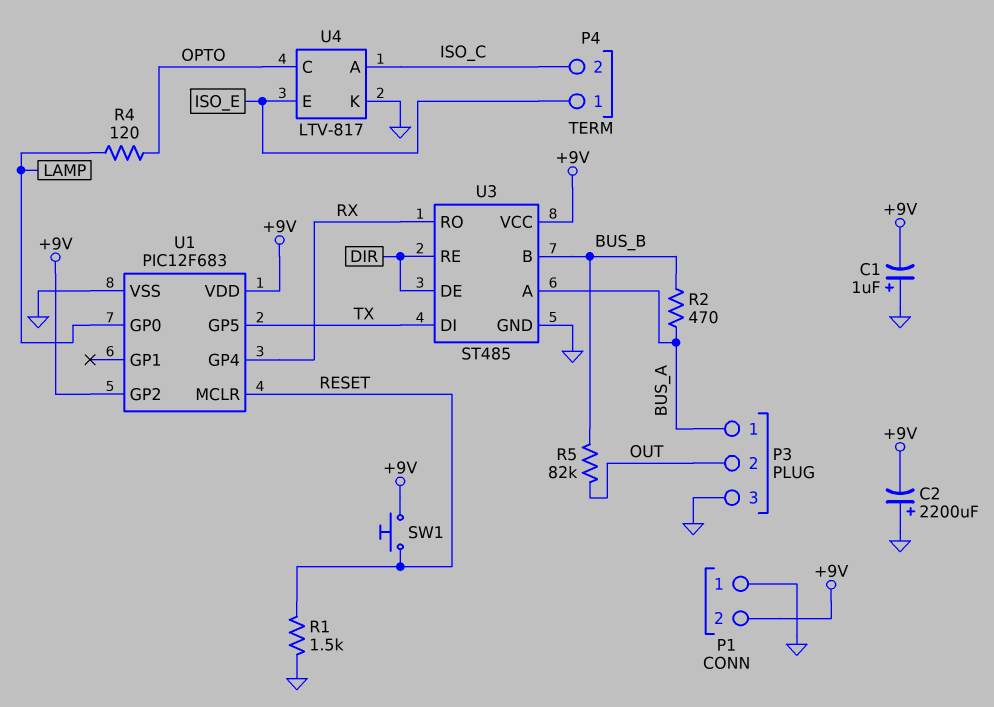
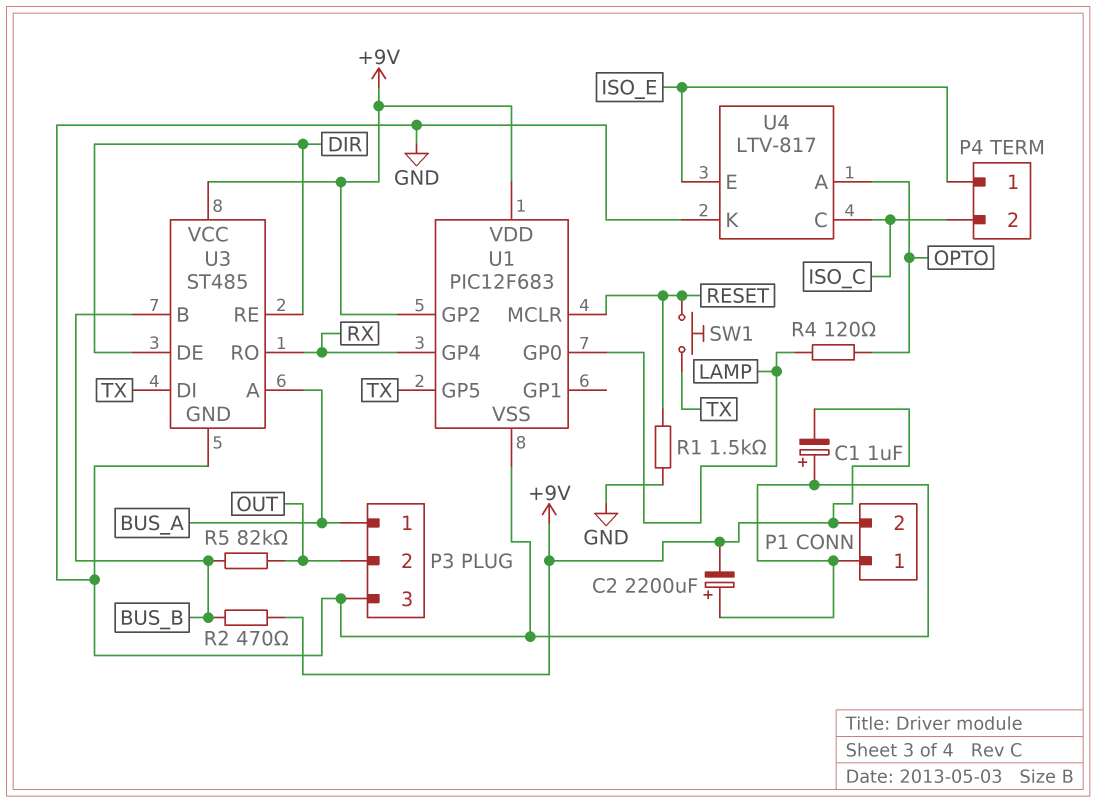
R2: 470 (BUS_A, BUS_B) -> 470 (+9V, BUS_B)
SW1: button (+9V, RESET) -> button (RESET, TX)
U4 pin A: ISO_C -> OPTO
U4 pin C: OPTO -> ISO_C

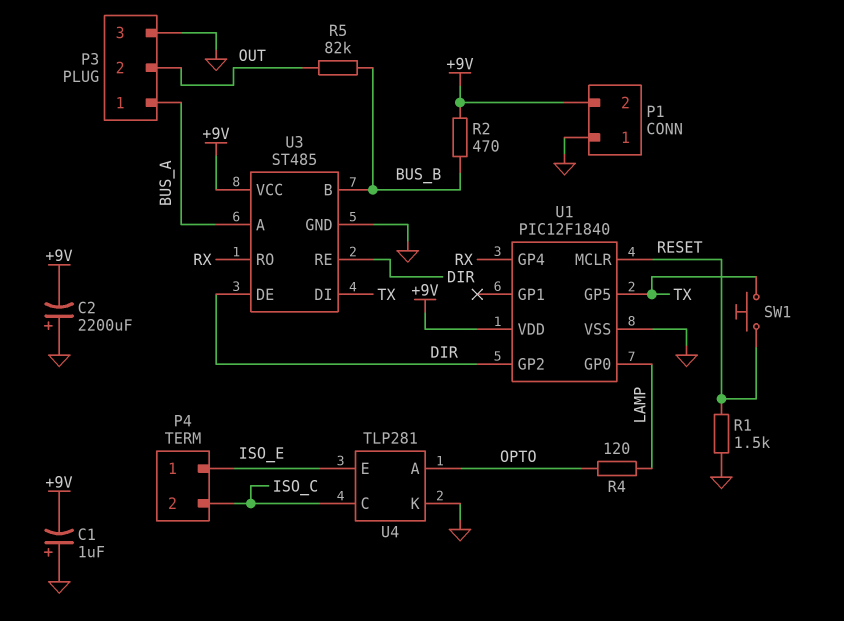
U1: PIC12F683 -> PIC12F1840
U1 pin GP2: +9V -> DIR
U4: LTV-817 -> TLP281

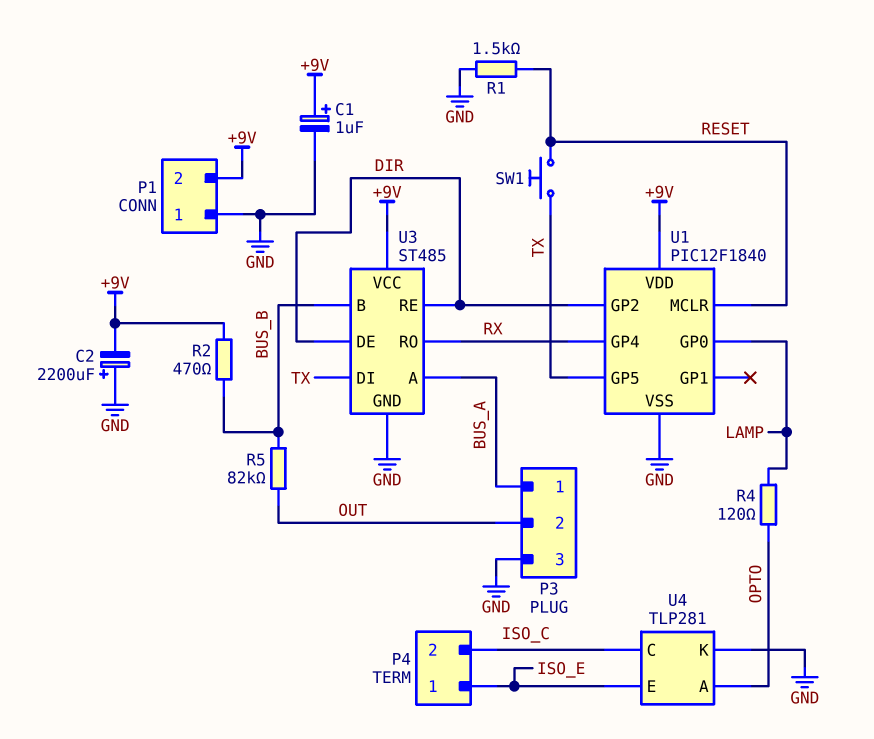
C1: 1uF (plus GND, minus +9V) -> 1uF (plus +9V, minus GND)

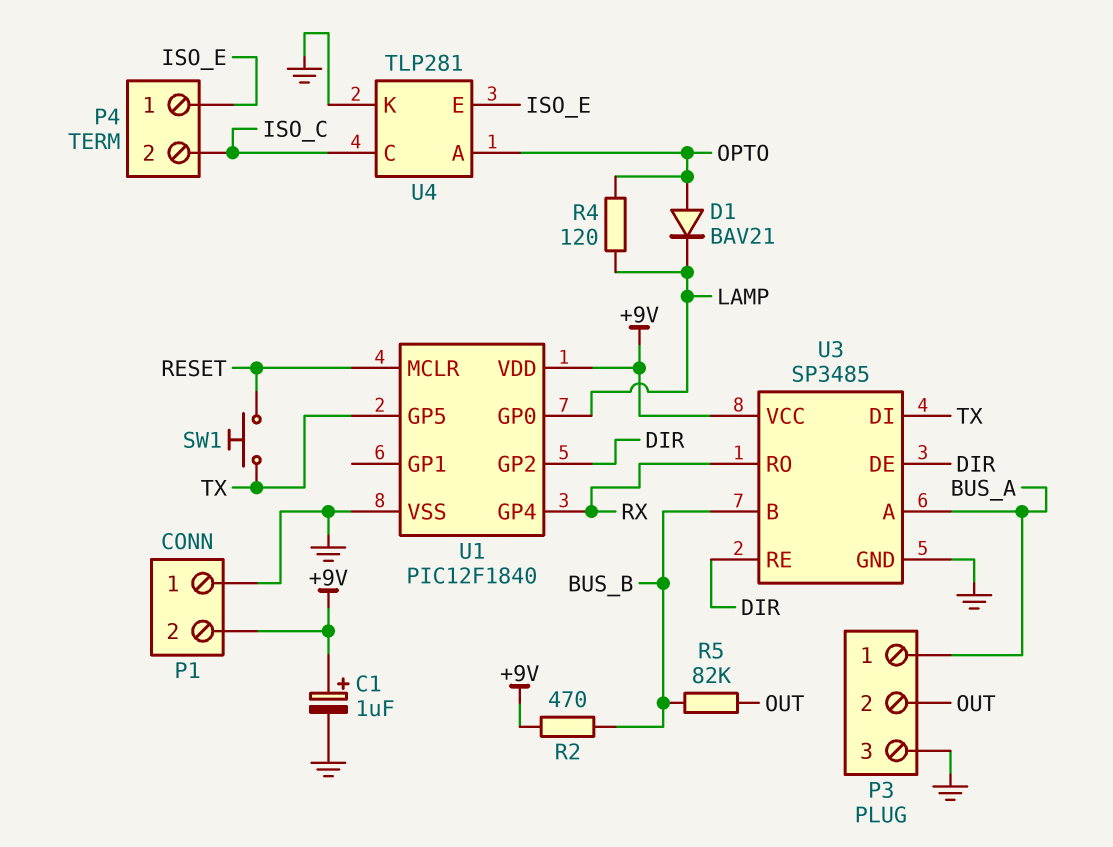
C2: 2200uF (plus GND, minus +9V) -> none
D1: none -> diode BAV21 (A OPTO, K LAMP)
R1: 1.5k (GND, RESET) -> none
U3: ST485 -> SP3485

